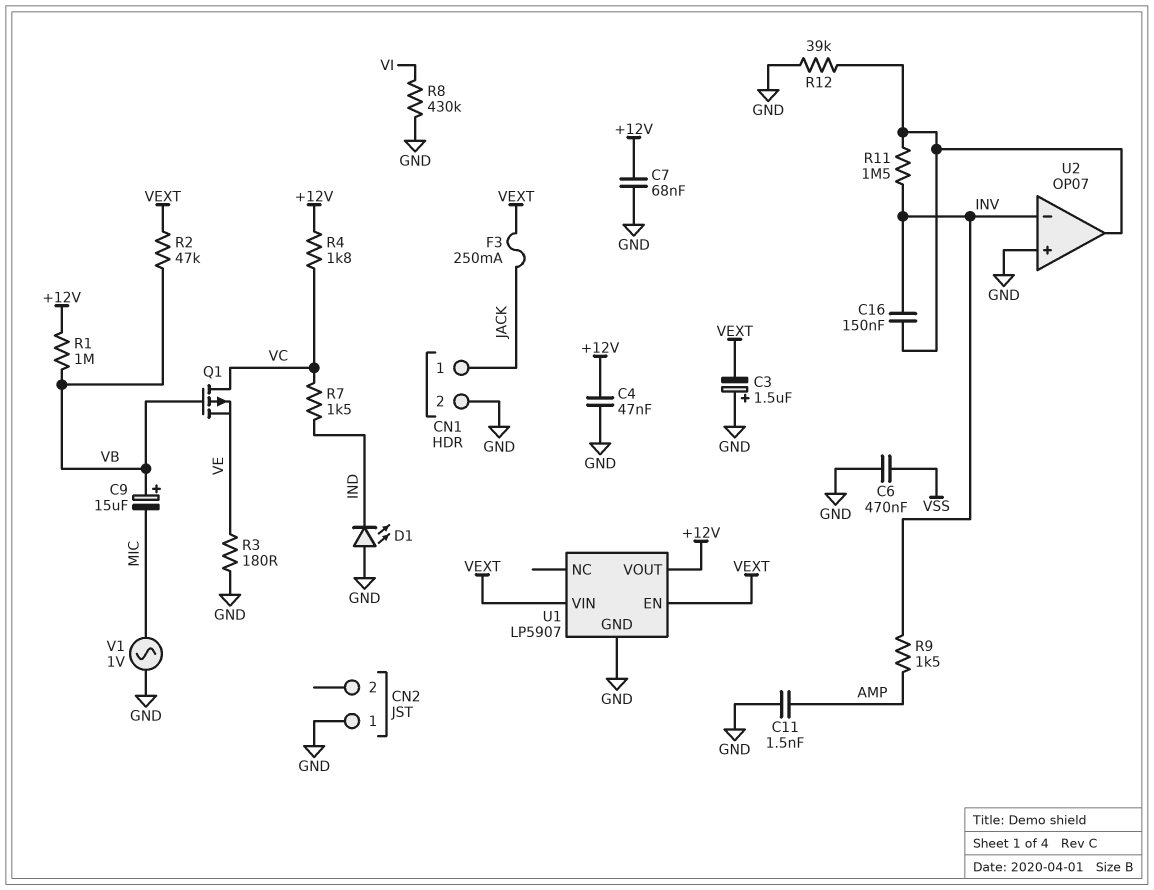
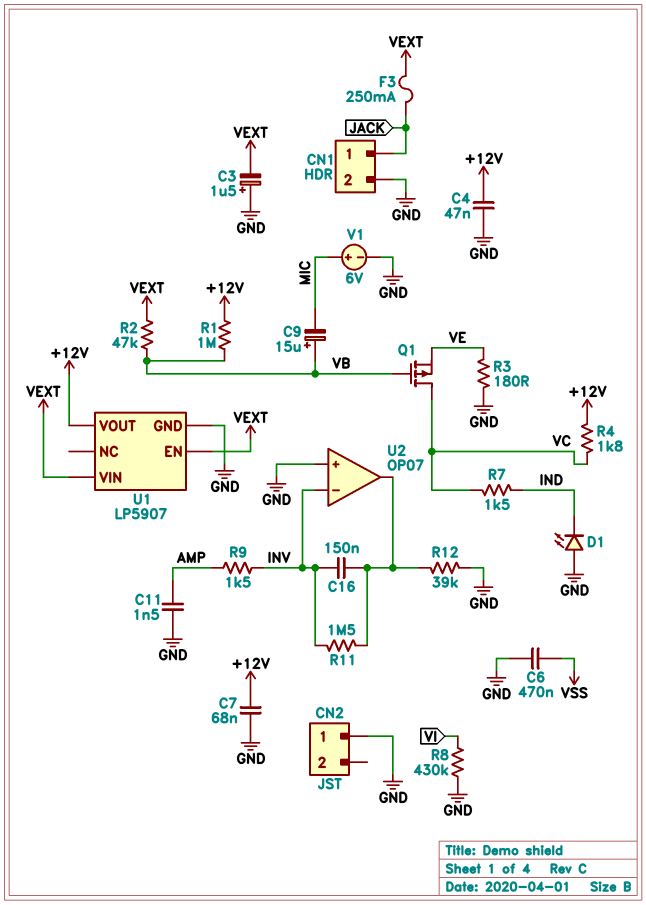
V1: AC 1V (GND, MIC) -> 6V (plus MIC, minus GND)

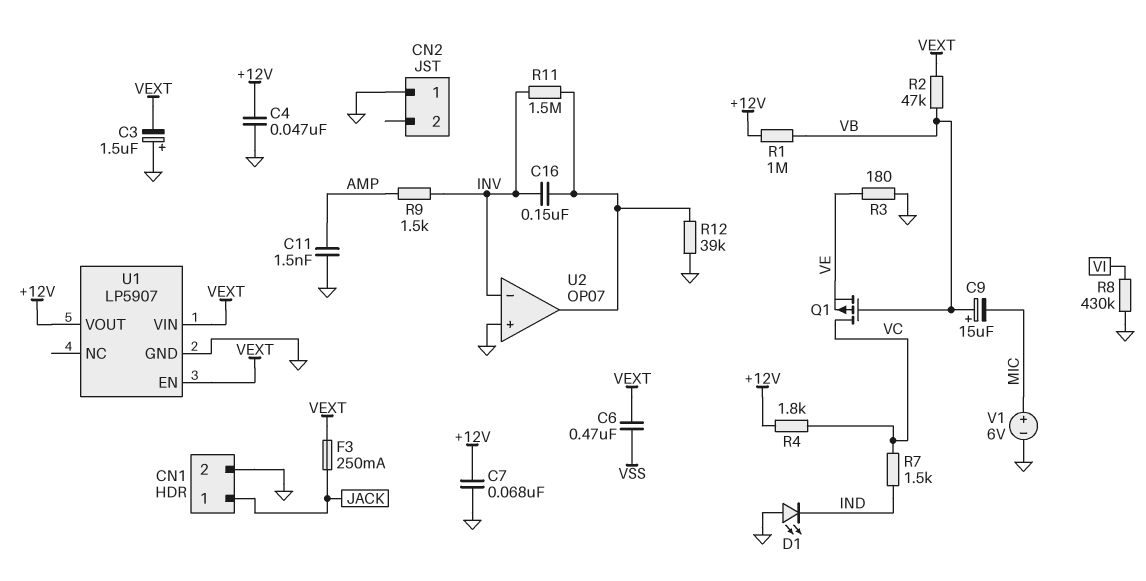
C6: 470nF (GND, VSS) -> 470nF (VEXT, VSS)

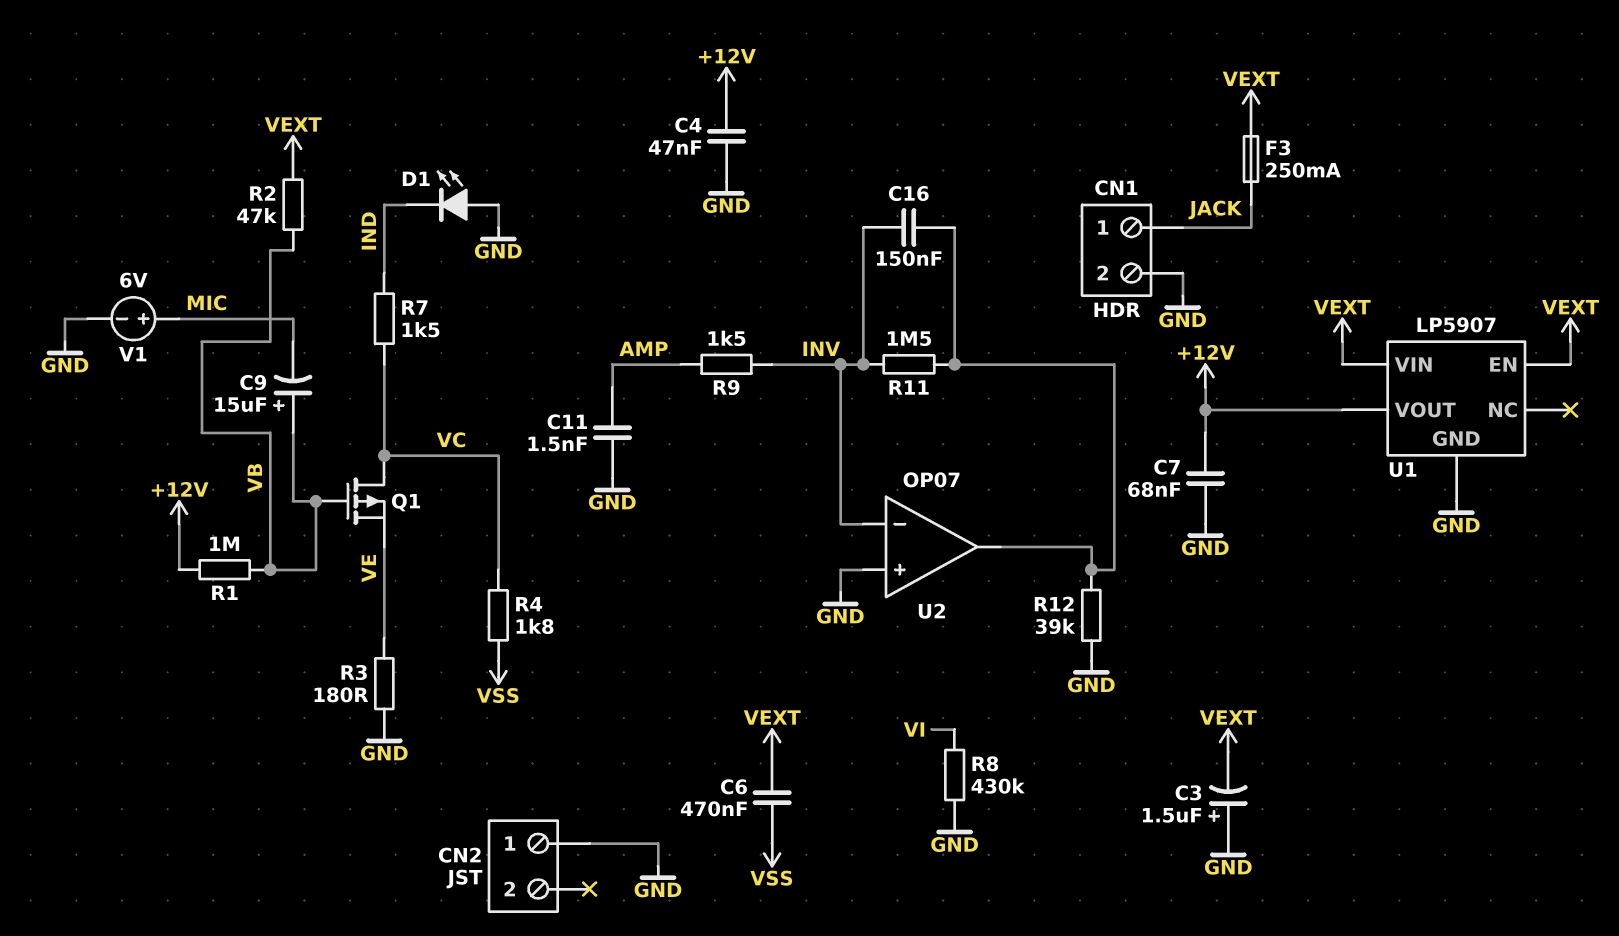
R4: 1.8k (+12V, VC) -> 1.8k (VC, VSS)

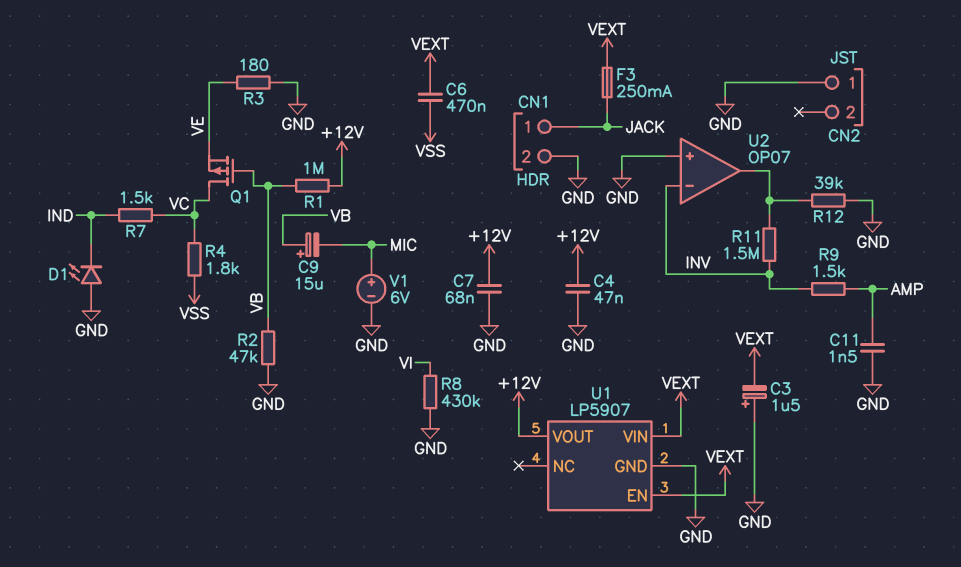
C16: 150nF (INV, U2/out) -> none
R2: 47k (VB, VEXT) -> 47k (GND, VB)

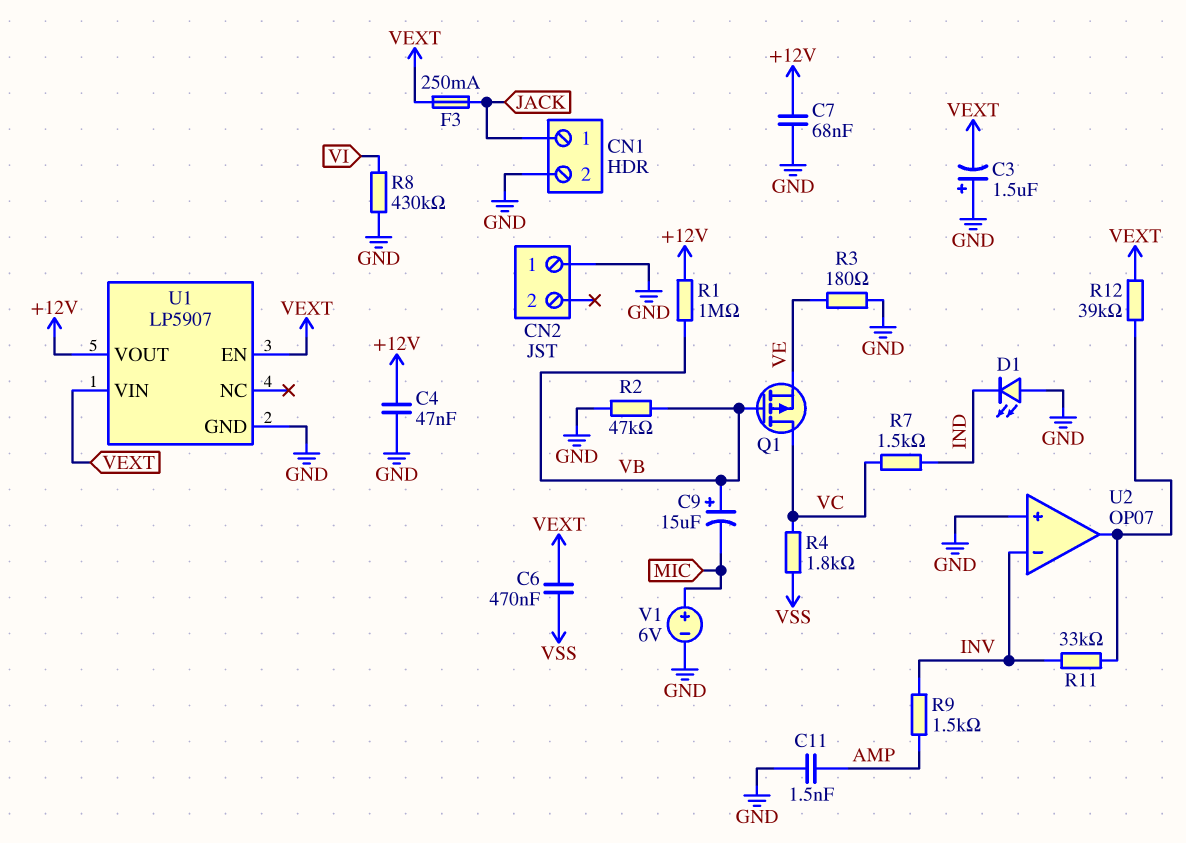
R11: 1.5M (INV, U2/out) -> 33k (INV, U2/out)
R12: 39k (GND, U2/out) -> 39k (U2/out, VEXT)

